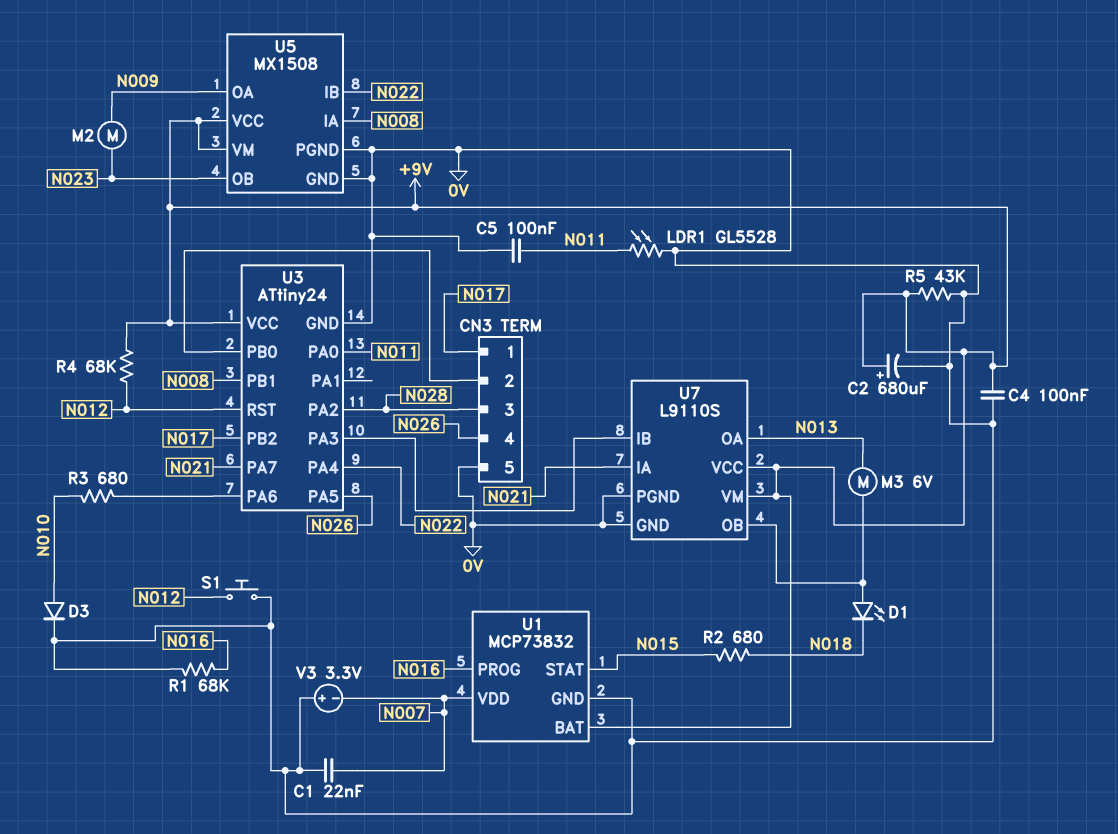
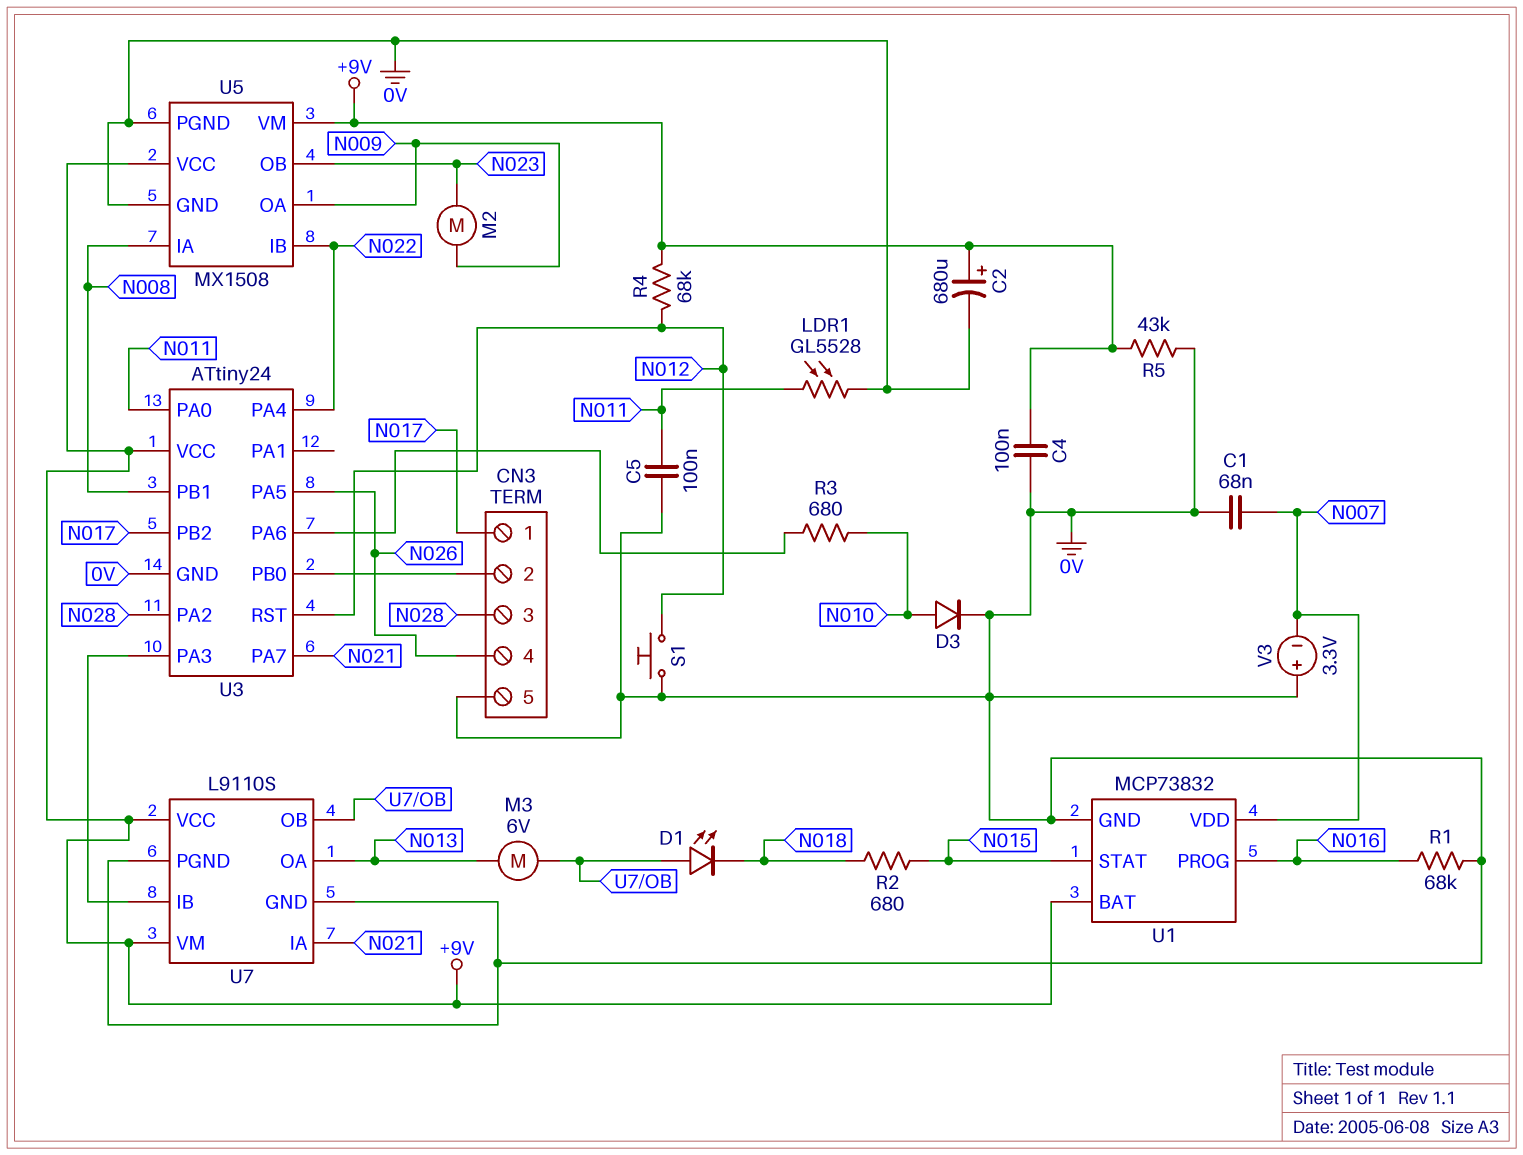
C1: 22nF (0V, N007) -> 68nF (0V, N007)

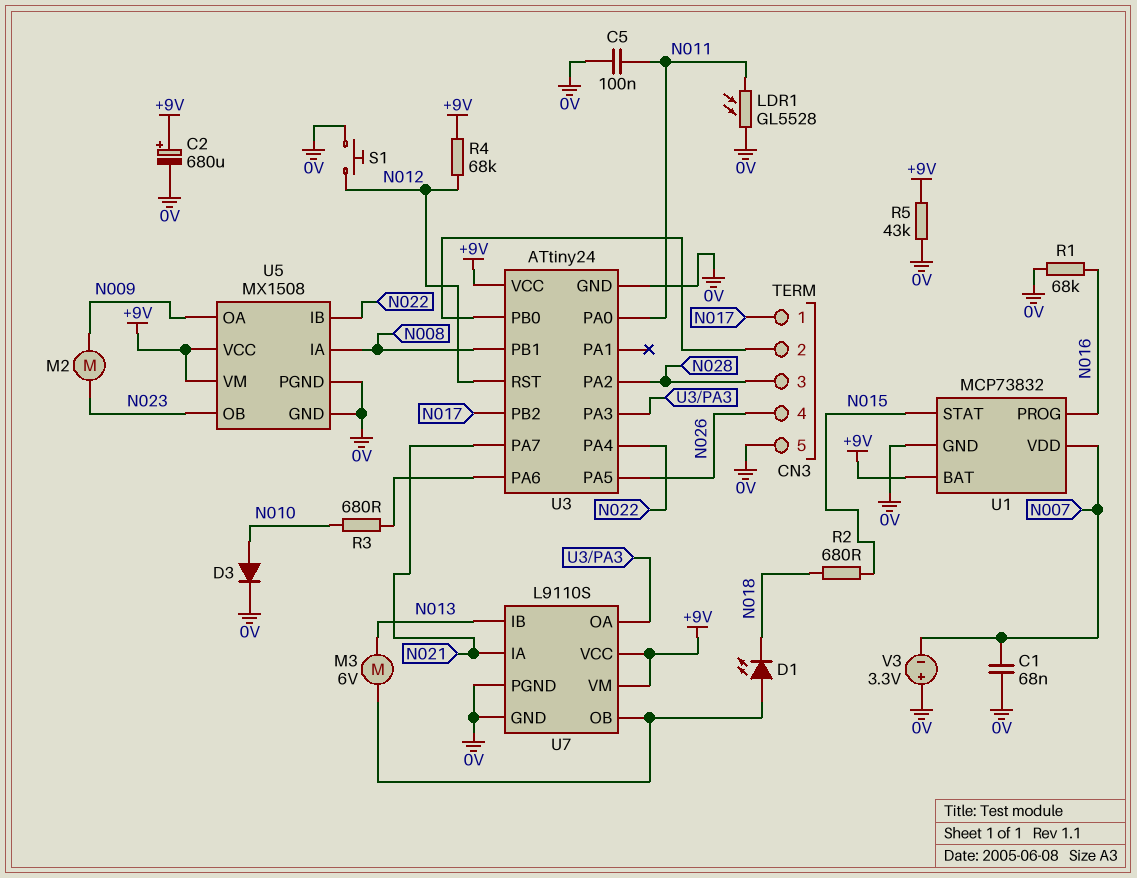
C4: 100nF (+9V, 0V) -> none
U7 pin IB: U3/PA3 -> N013
U7 pin OA: N013 -> U3/PA3

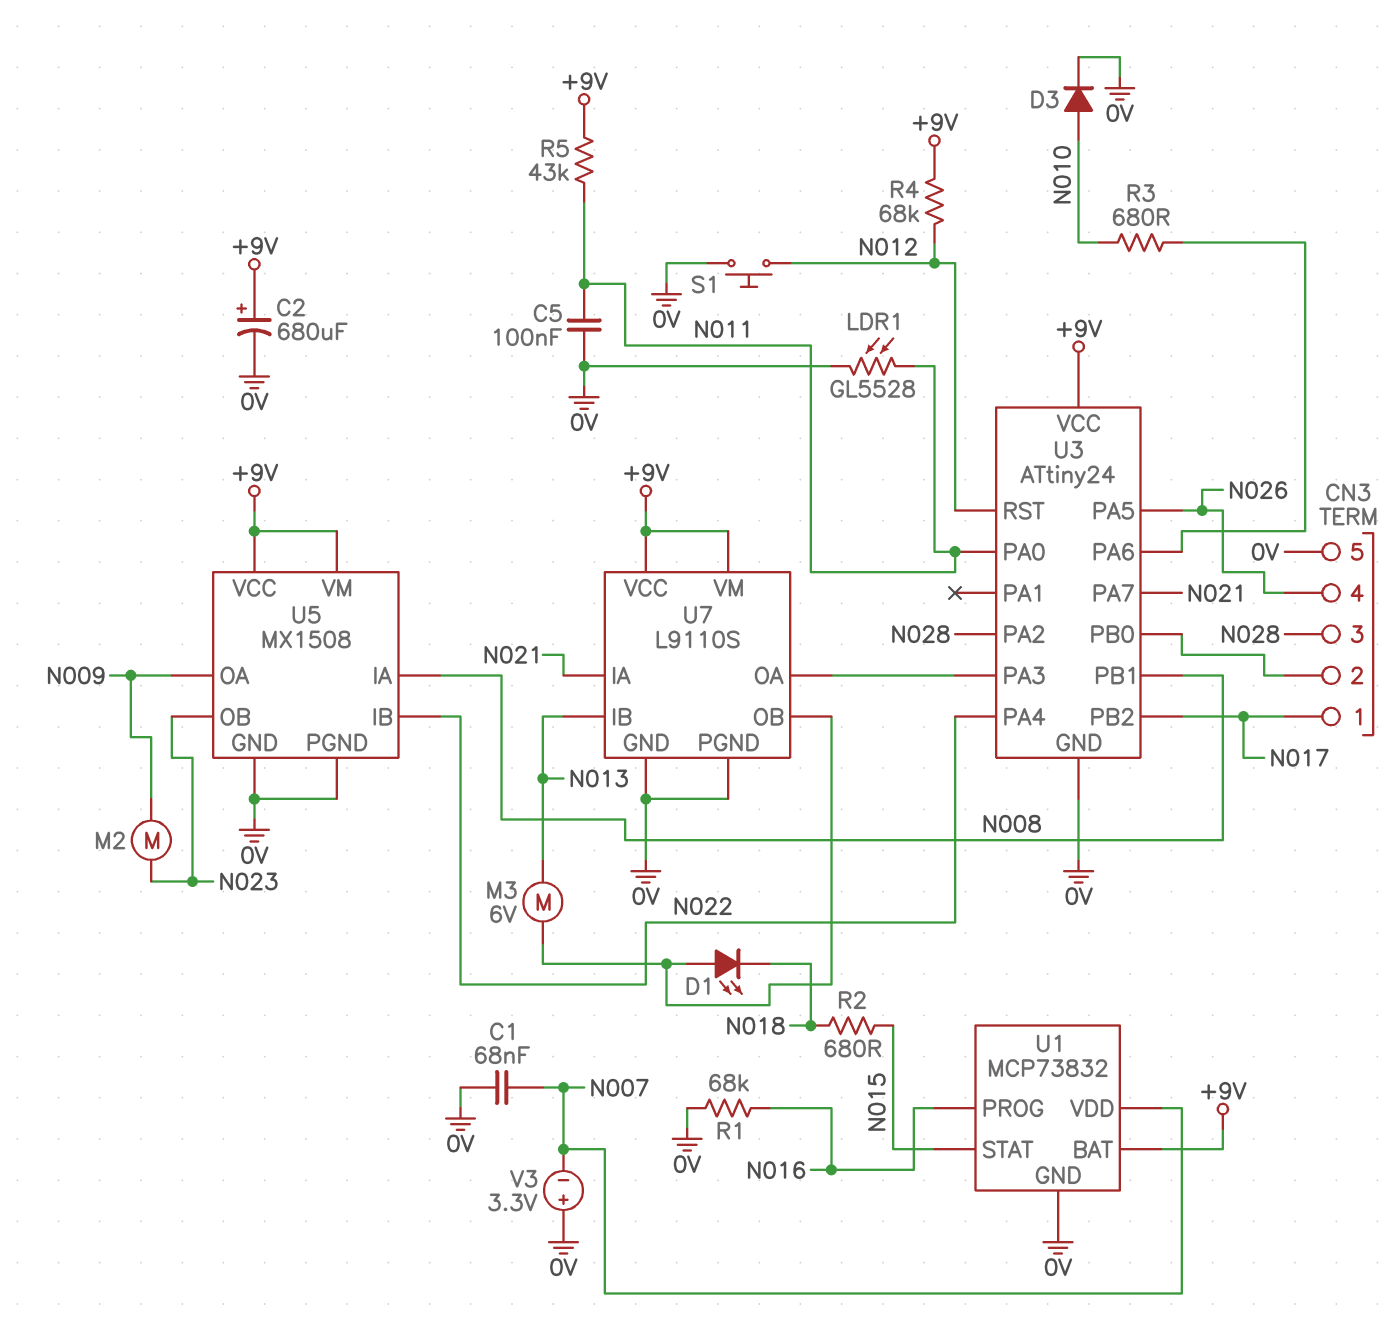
R5: 43k (+9V, 0V) -> 43k (+9V, N011)

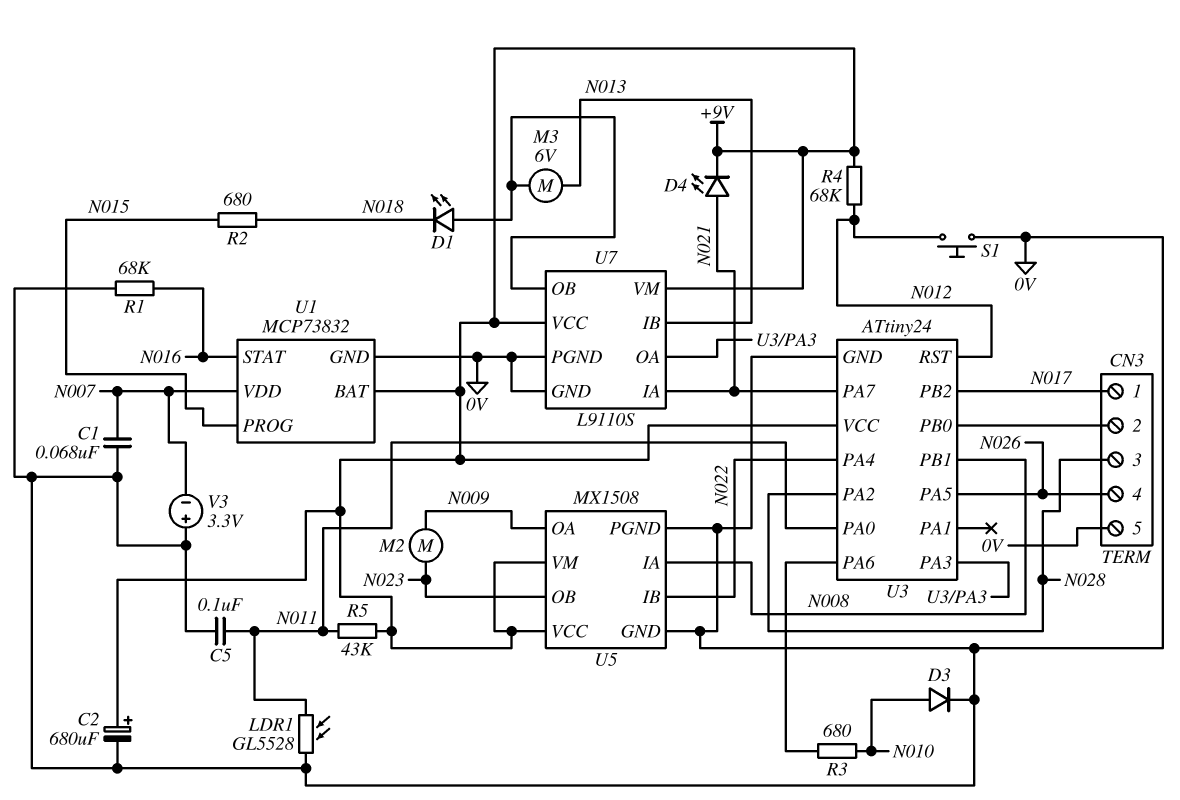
D4: none -> LED (A N021, K +9V)
U1 pin PROG: N016 -> N015
U1 pin STAT: N015 -> N016

